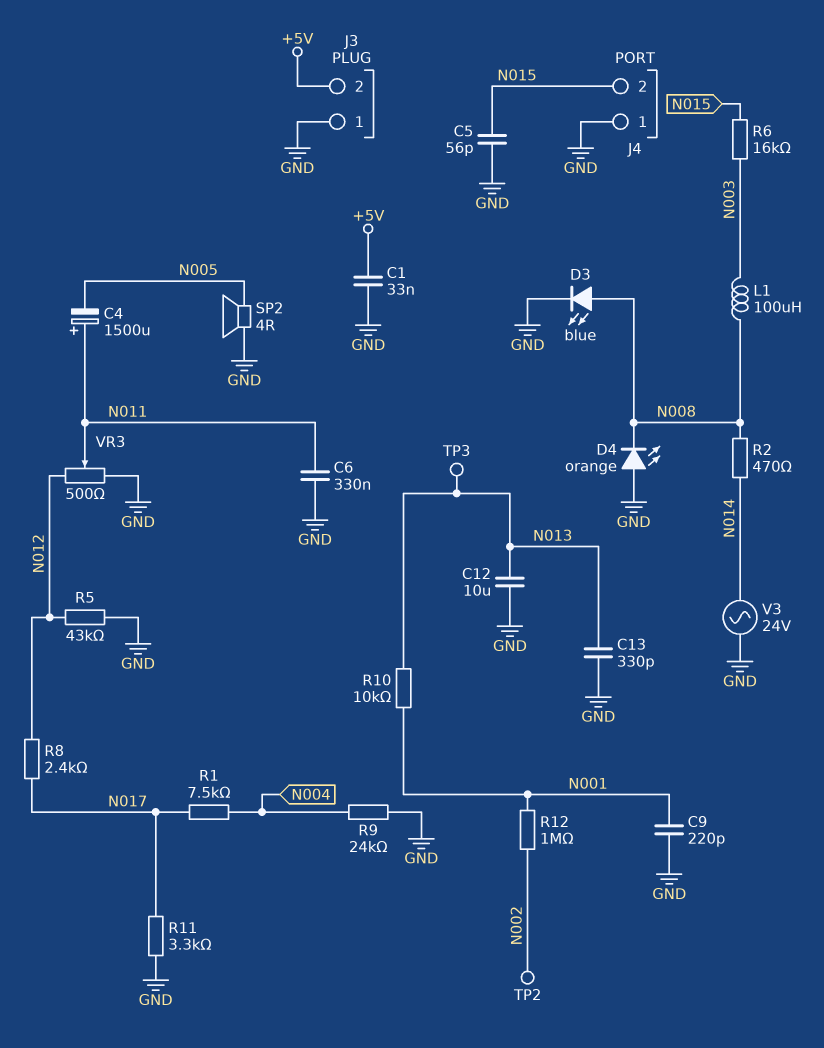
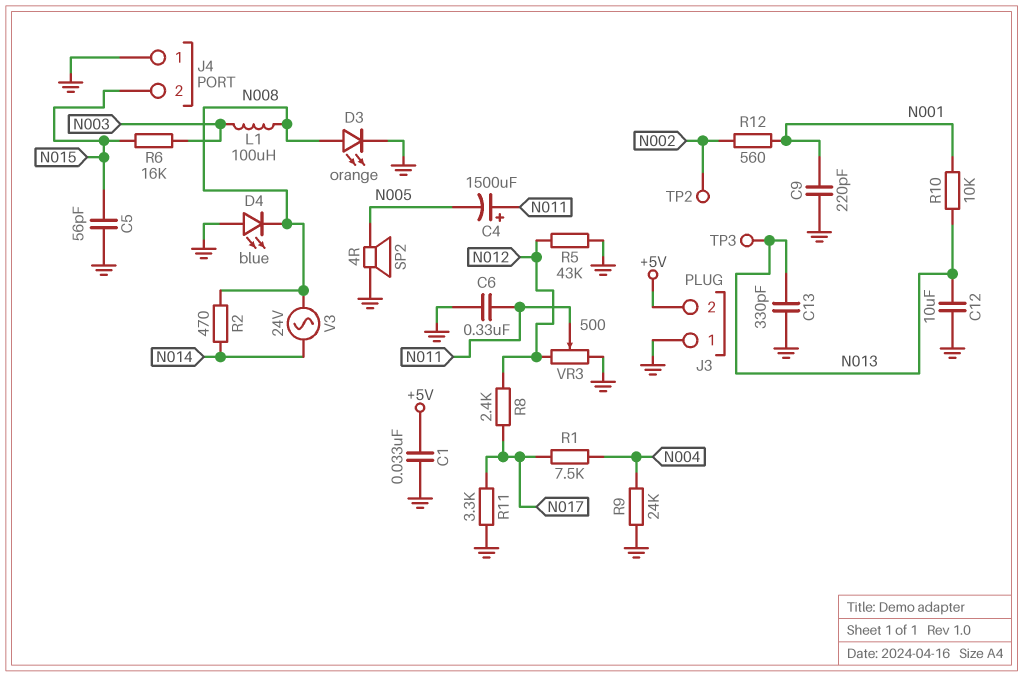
D3: LED blue (A N008, K GND) -> LED orange (A N008, K GND)
D4: LED orange (A GND, K N008) -> LED blue (A GND, K N008)
R12: 1M (N001, N002) -> 560 (N001, N002)
V3: AC 24V (GND, N014) -> AC 24V (N008, N014)

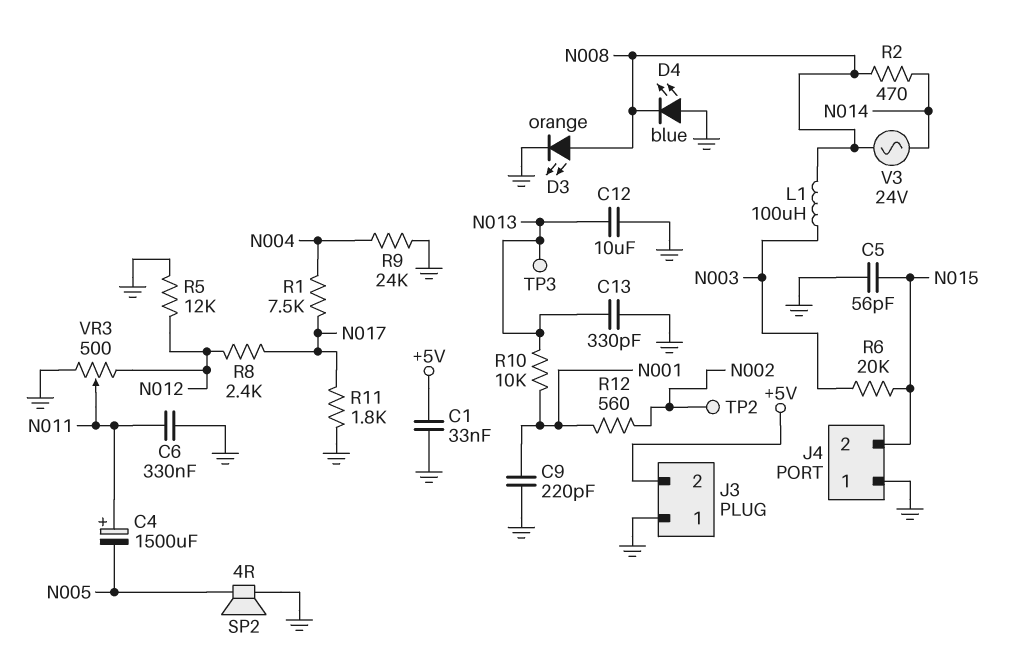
R5: 43k (GND, N012) -> 12k (GND, N012)
R6: 16k (N003, N015) -> 20k (N003, N015)
R11: 3.3k (GND, N017) -> 1.8k (GND, N017)

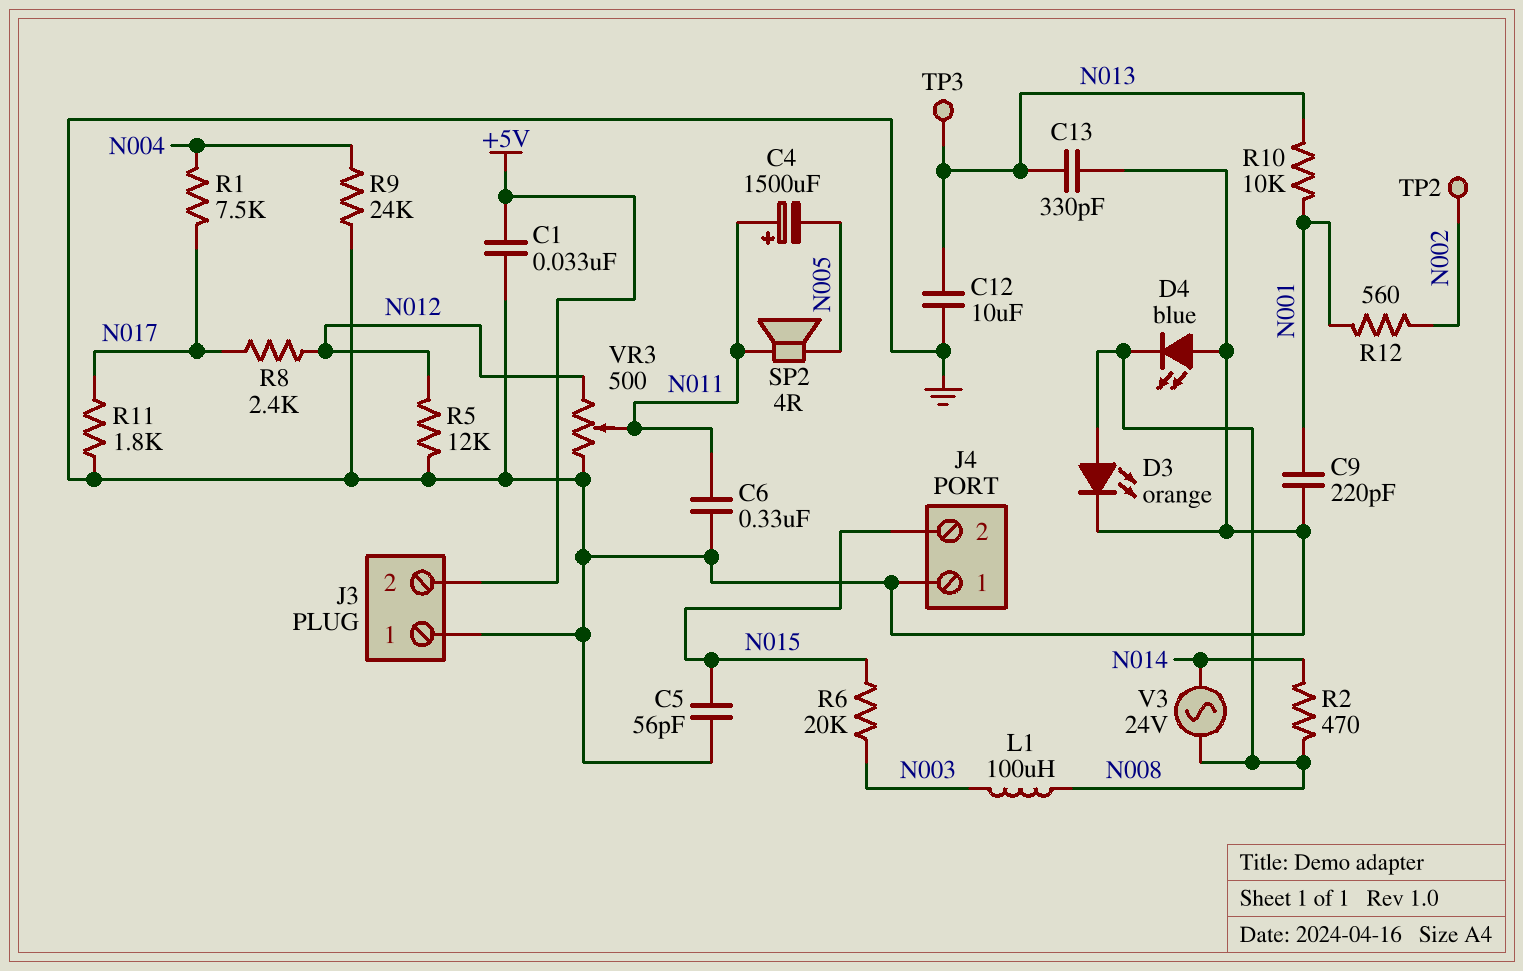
SP2: speaker 4R (GND, N005) -> speaker 4R (N005, N011)

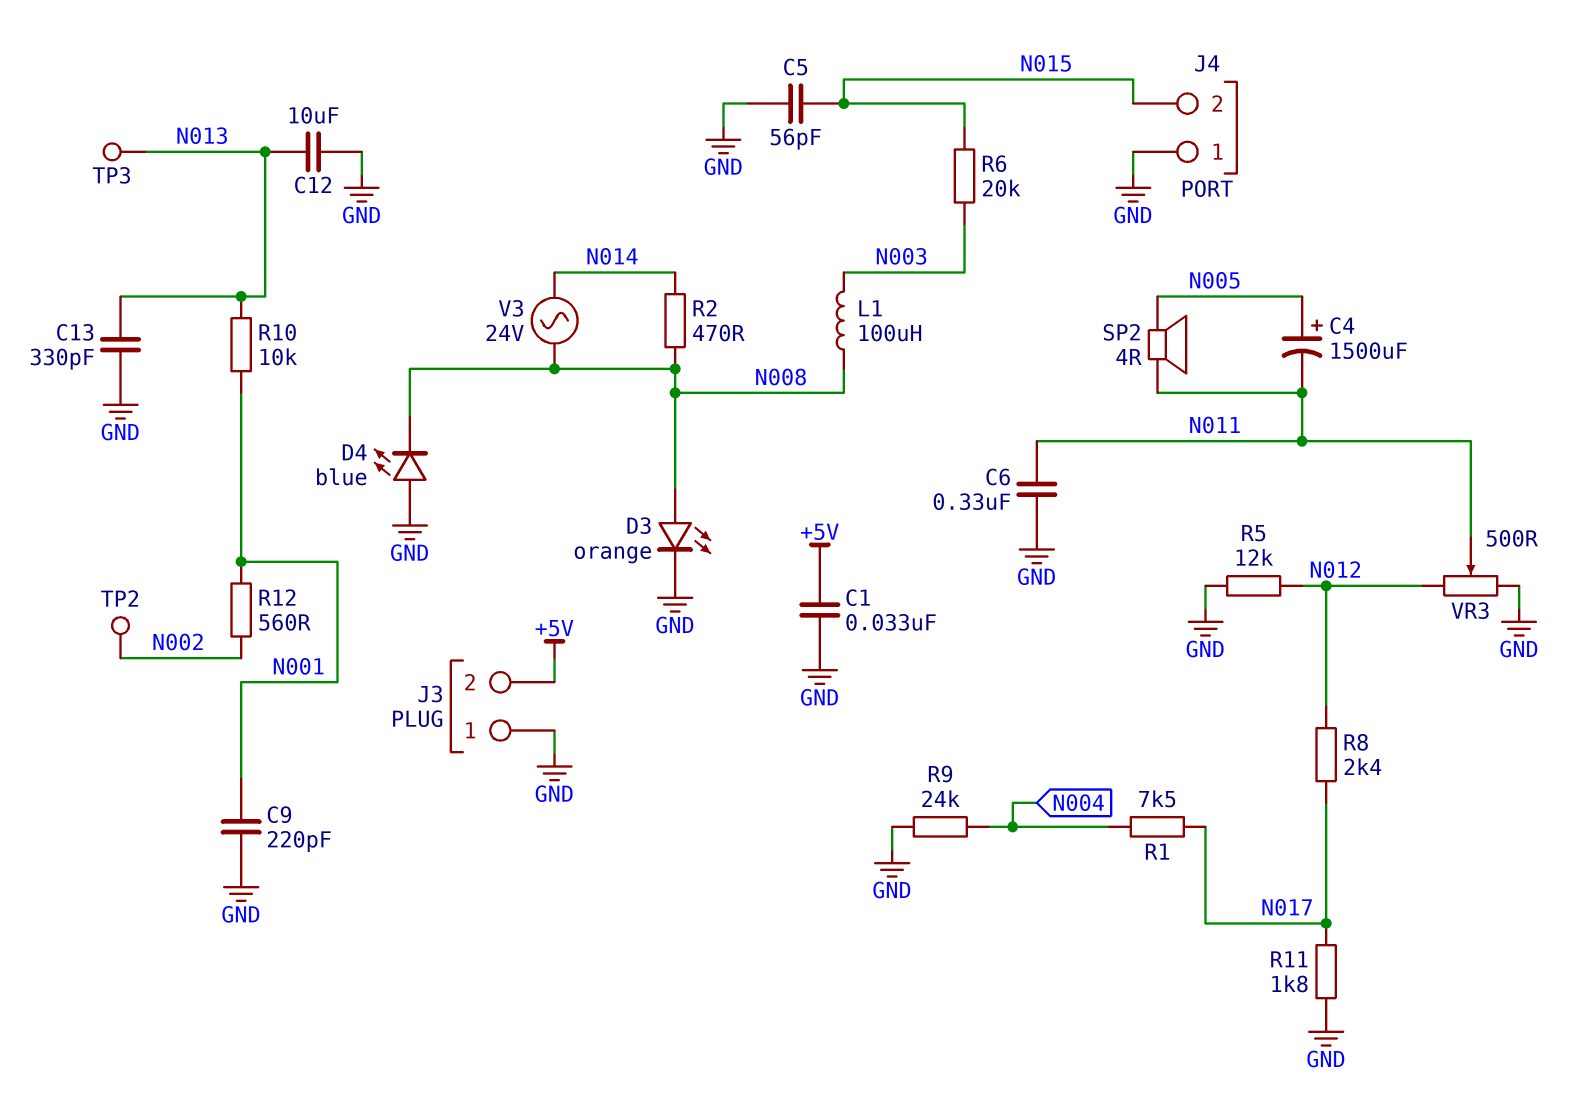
C4: 1500uF (plus N011, minus N005) -> 1500uF (plus N005, minus N011)

